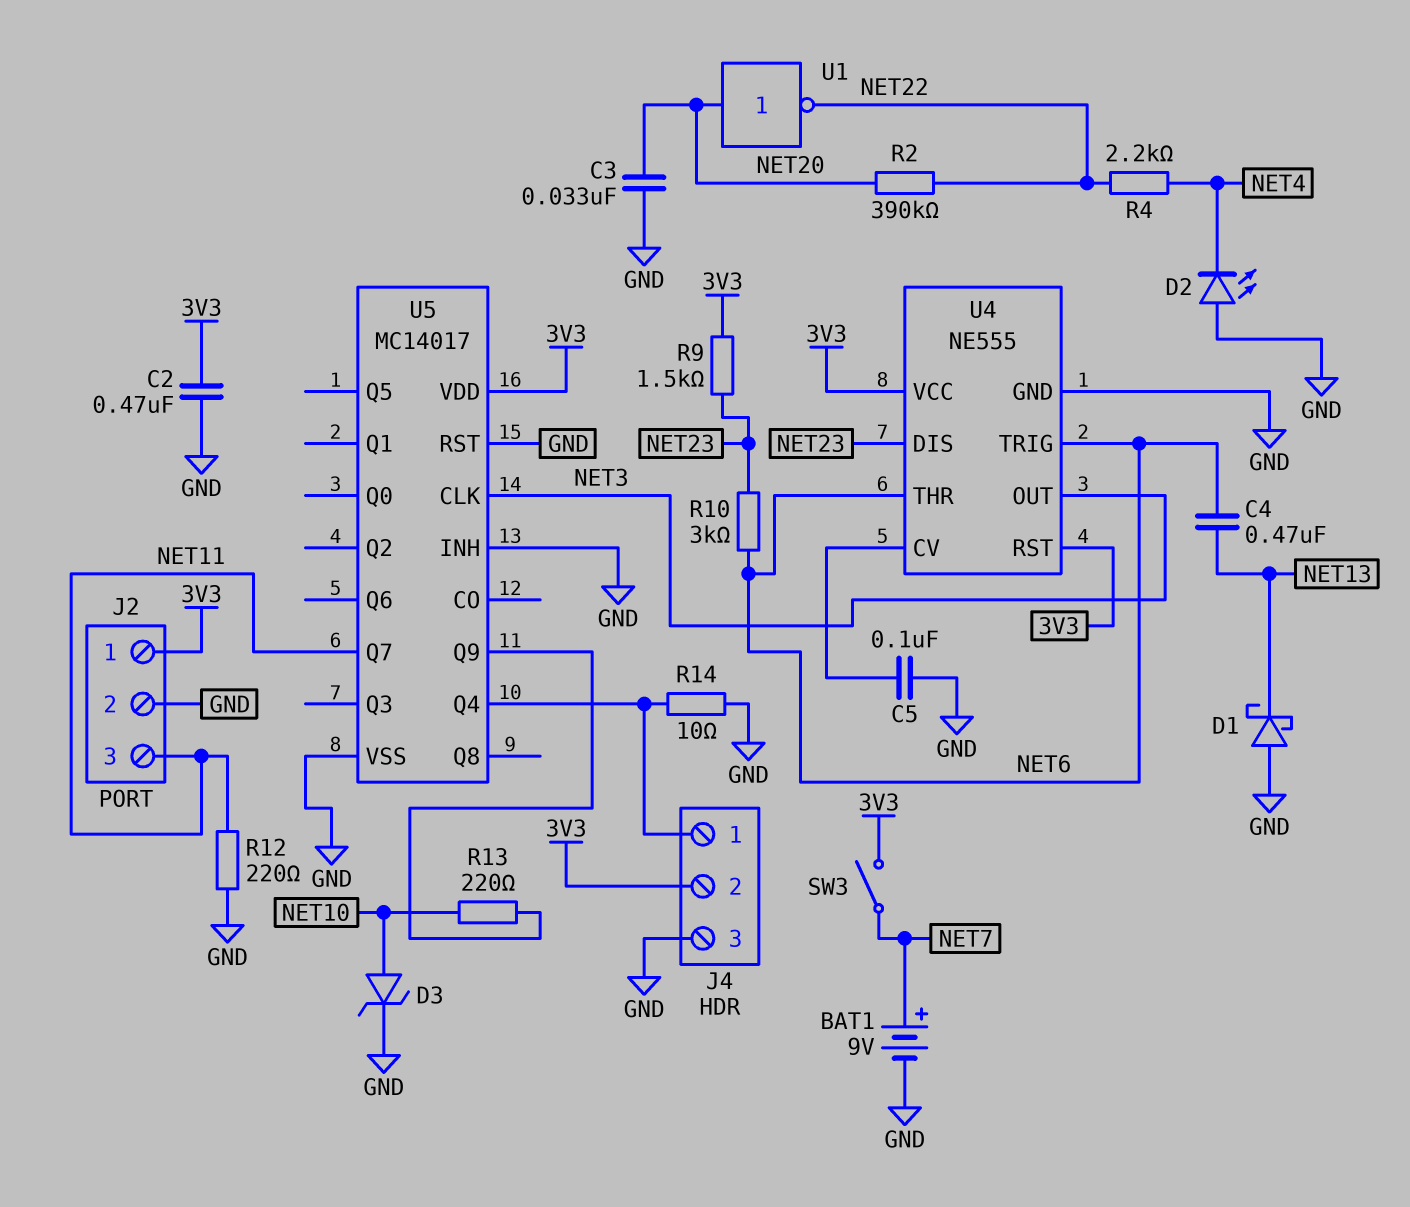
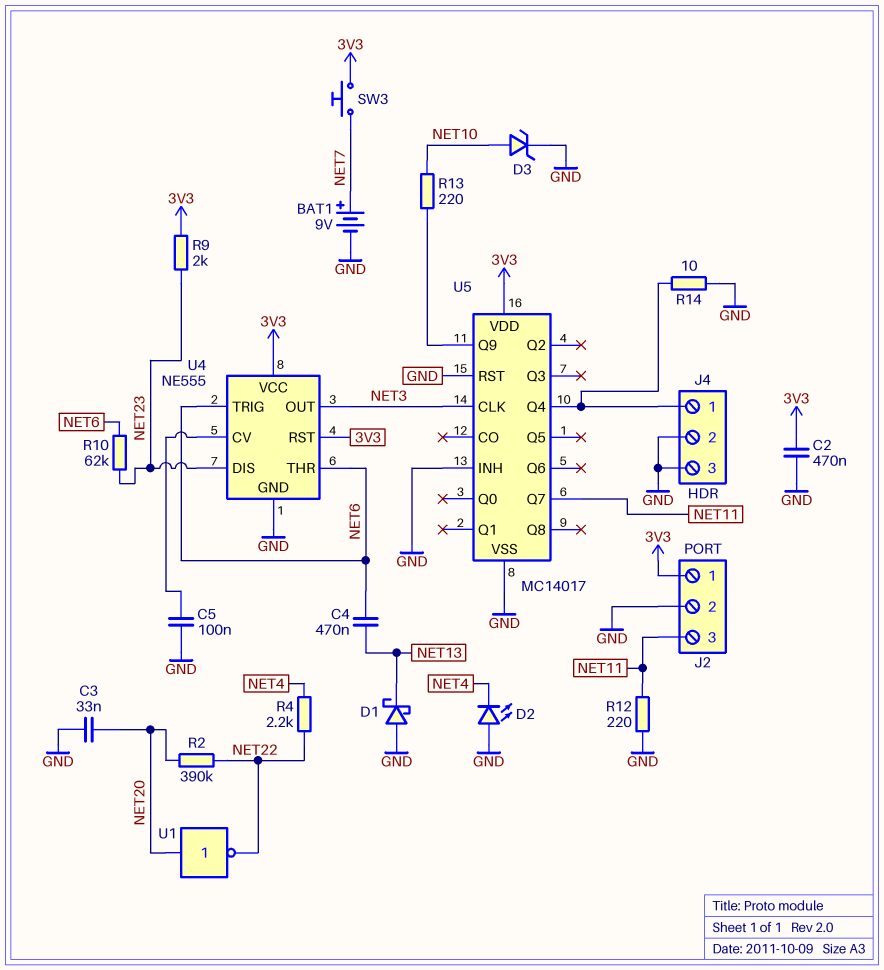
J4 pin 2: 3V3 -> GND
R9: 1.5k (3V3, NET23) -> 2k (3V3, NET23)
R10: 3k (NET6, NET23) -> 62k (NET6, NET23)
SW3: switch (3V3, NET7) -> button (3V3, NET7)

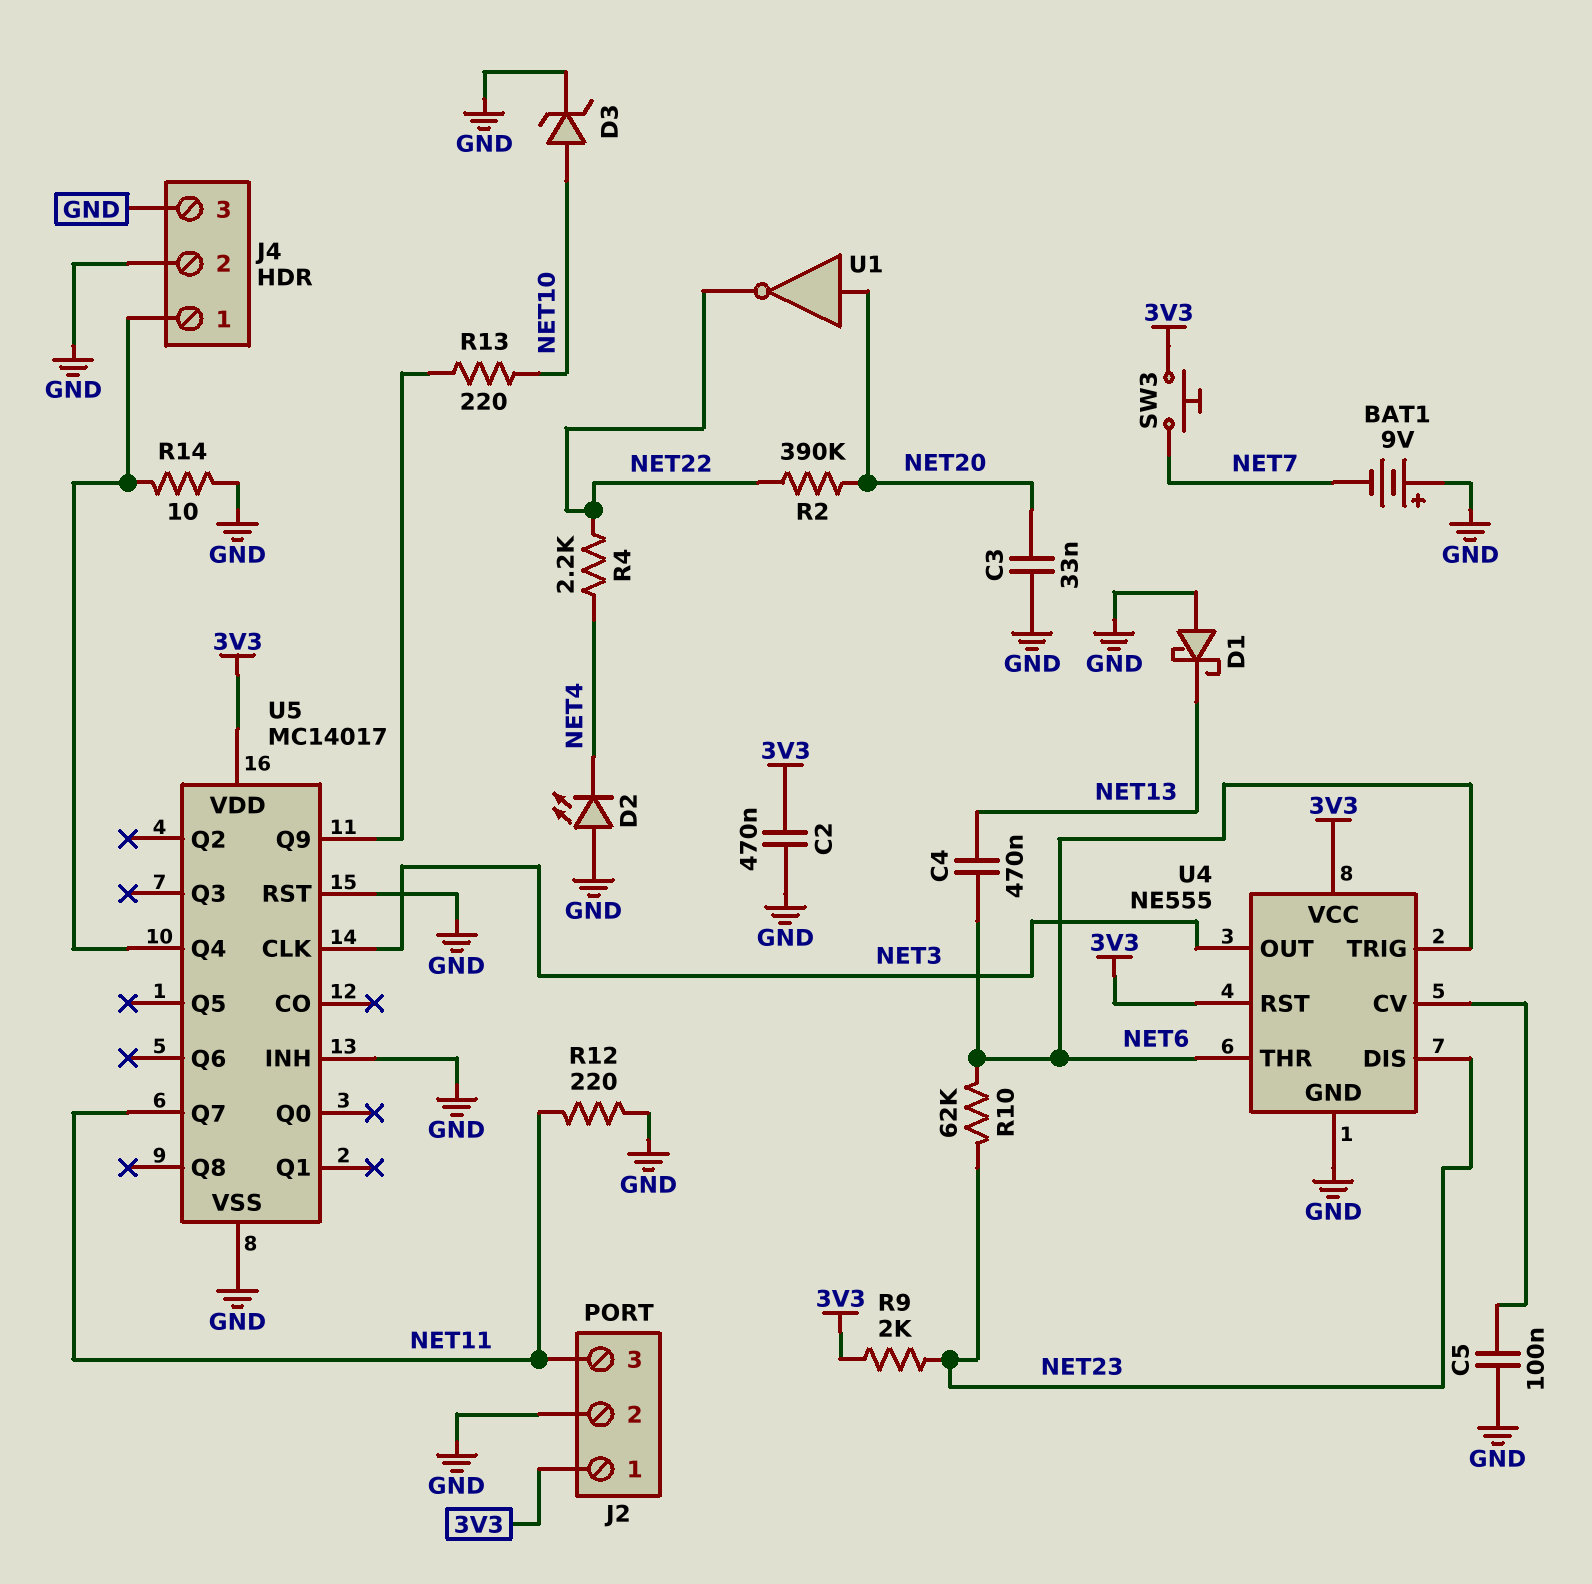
BAT1: 9V (plus NET7, minus GND) -> 9V (plus GND, minus NET7)

